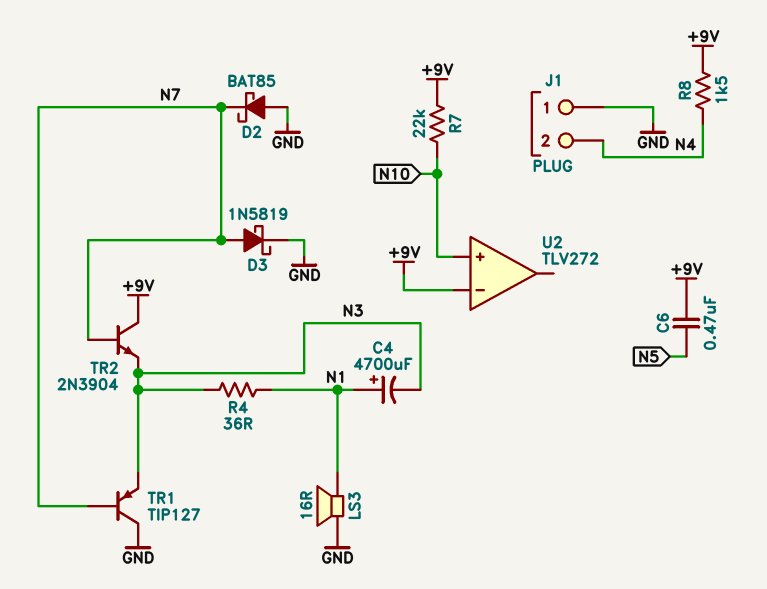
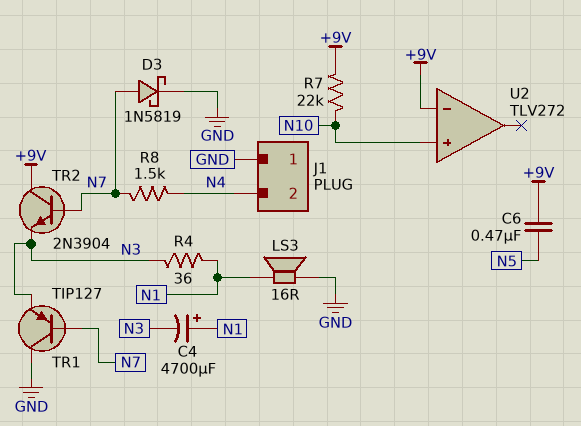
D2: schottky BAT85 (A GND, K N7) -> none
R8: 1.5k (+9V, N4) -> 1.5k (N4, N7)

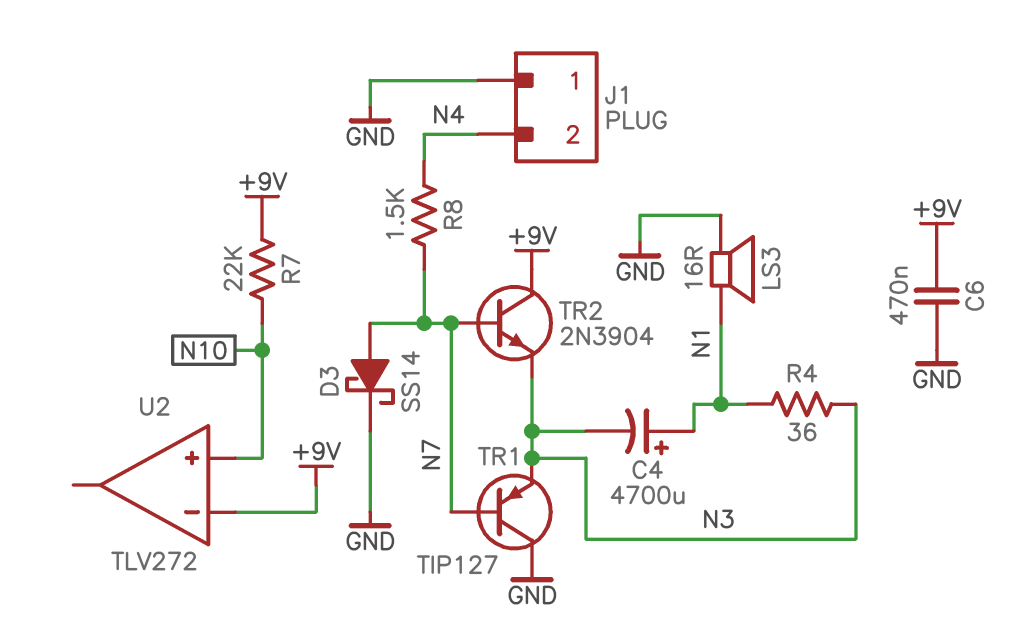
C6: 470nF (+9V, N5) -> 470nF (+9V, GND)
D3: schottky 1N5819 (A N7, K GND) -> schottky SS14 (A N7, K GND)

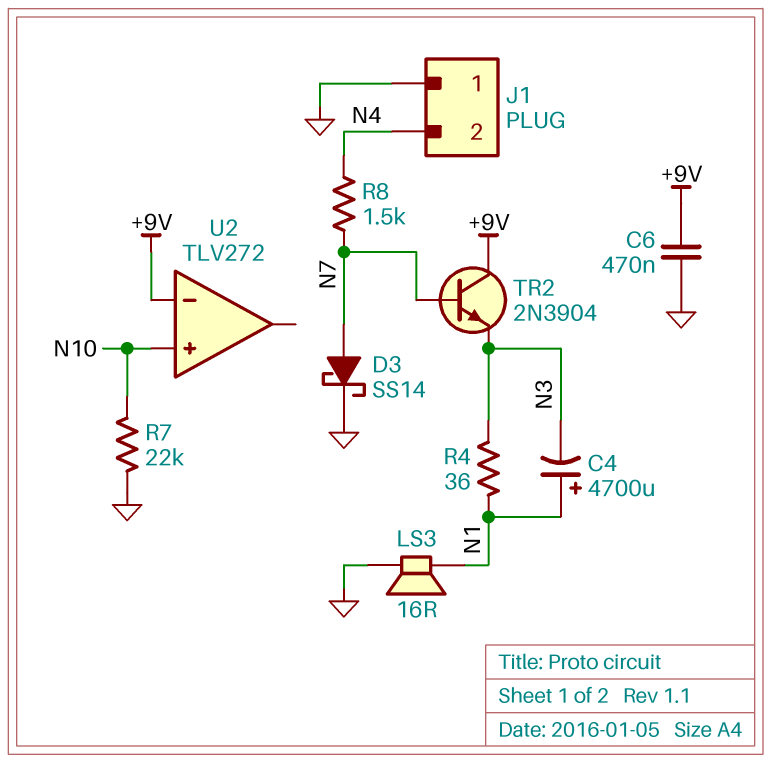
R7: 22k (+9V, N10) -> 22k (GND, N10)
TR1: PNP TIP127 (B N7, C GND, E N3) -> none

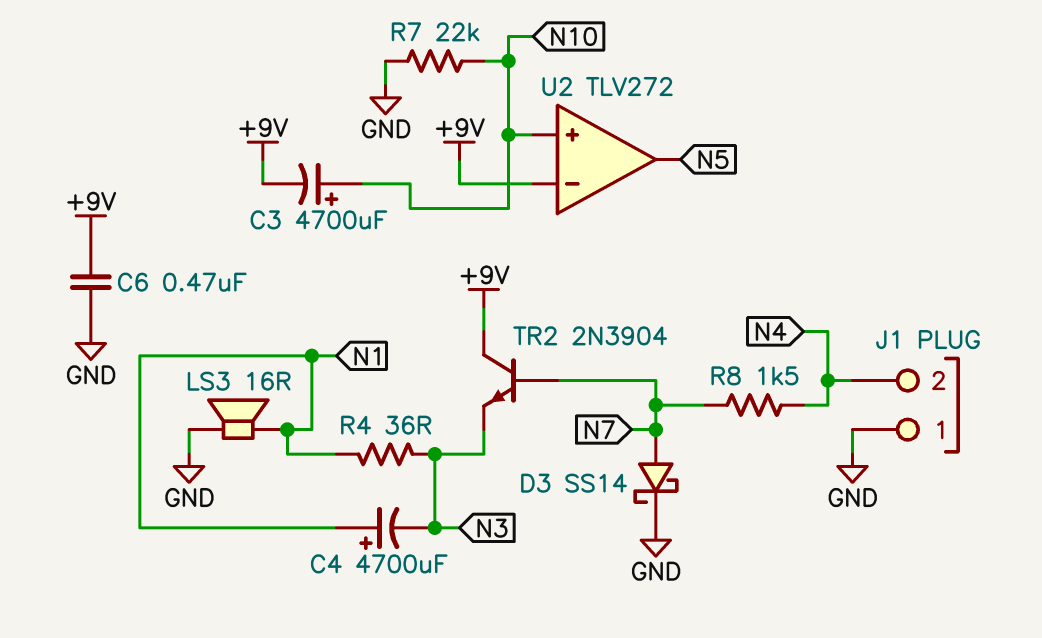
C3: none -> 4700uF (plus N10, minus +9V)
U2 pin out: none -> N5

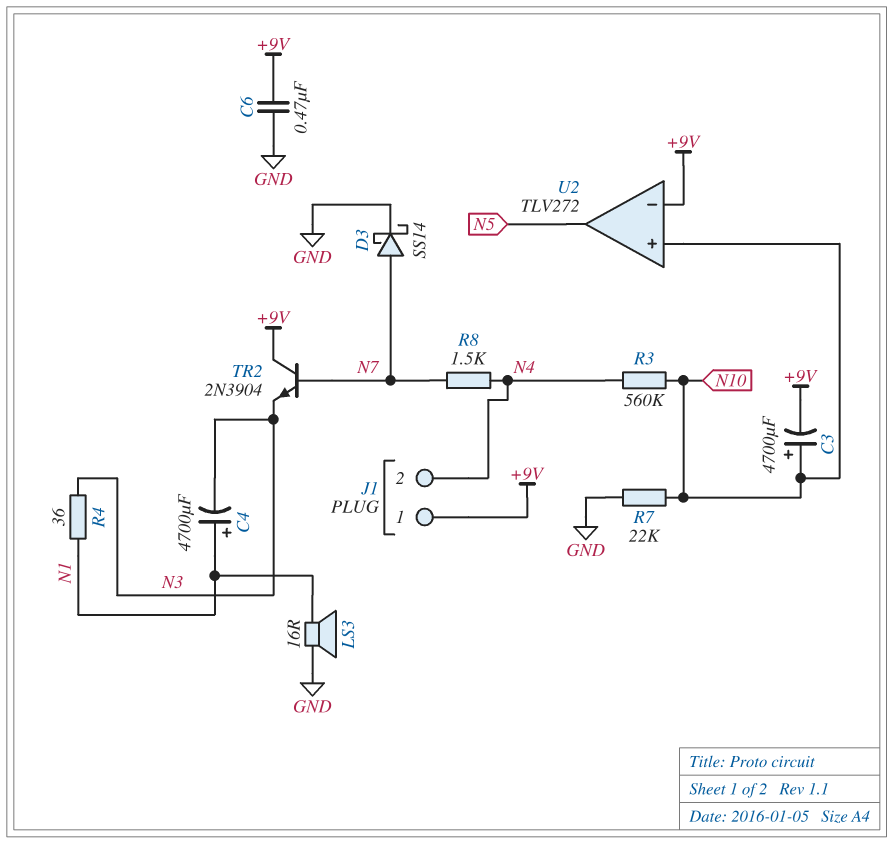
J1 pin 1: GND -> +9V
R3: none -> 560k (N4, N10)

